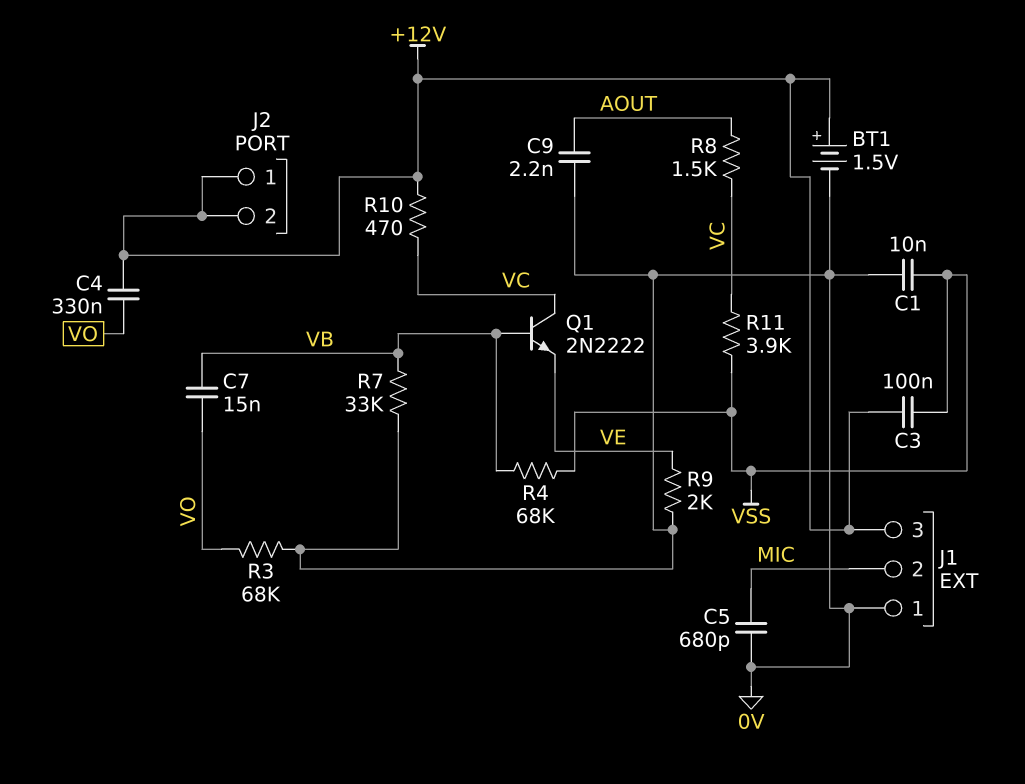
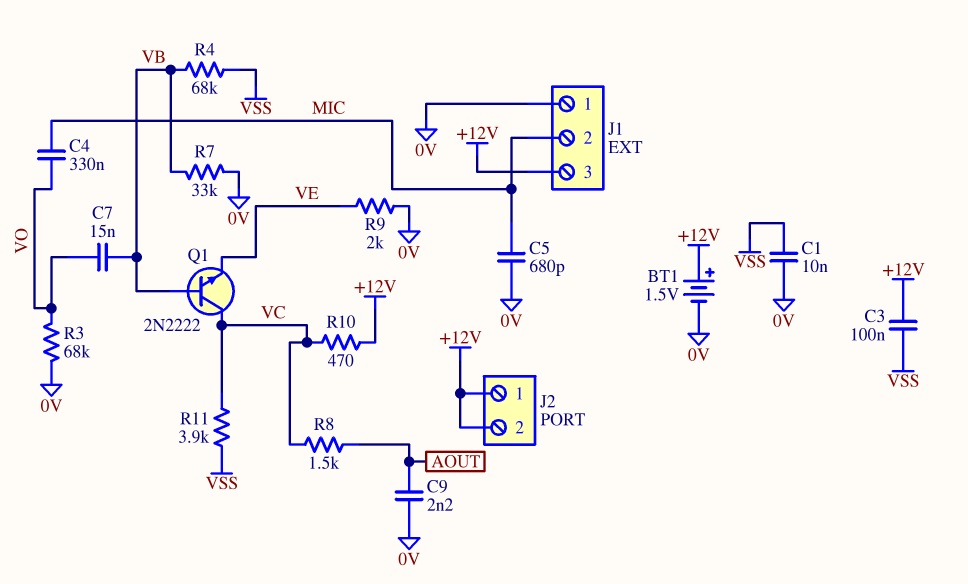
C4: 330nF (+12V, VO) -> 330nF (MIC, VO)

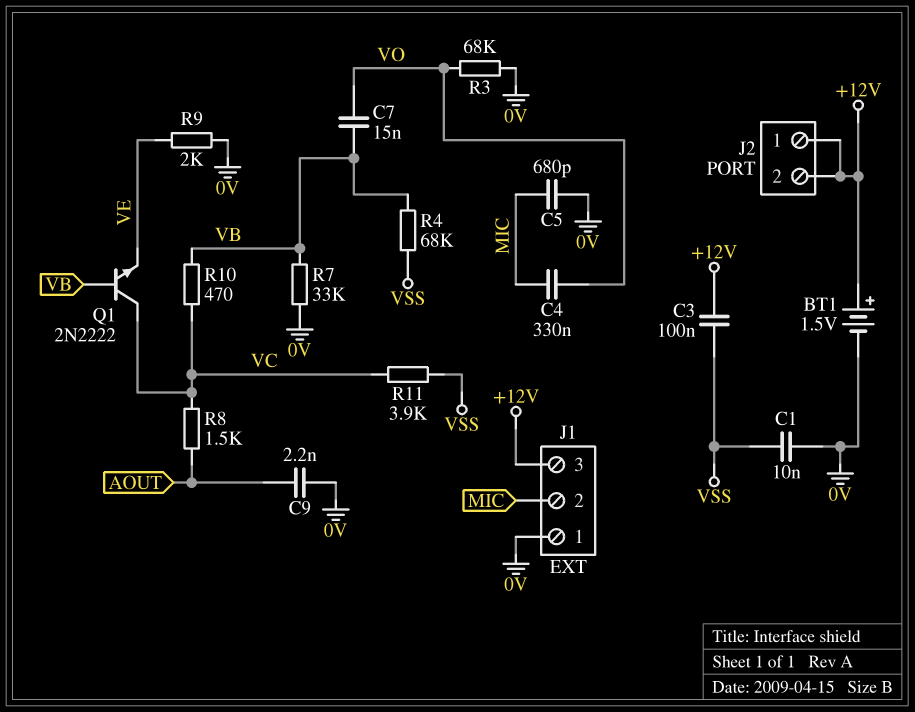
R10: 470 (+12V, VC) -> 470 (VB, VC)

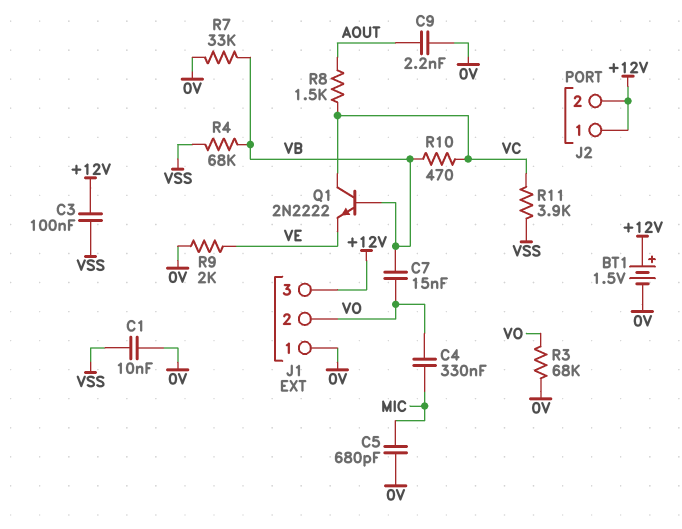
J1 pin 2: MIC -> VO

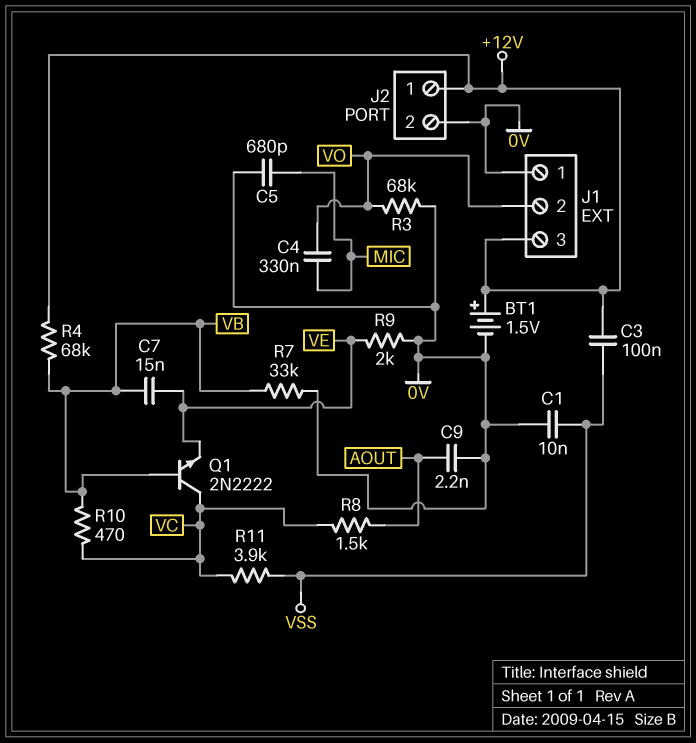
C7: 15nF (VB, VO) -> 15nF (VB, VE)
J2 pin 2: +12V -> 0V
R4: 68k (VB, VSS) -> 68k (+12V, VB)

